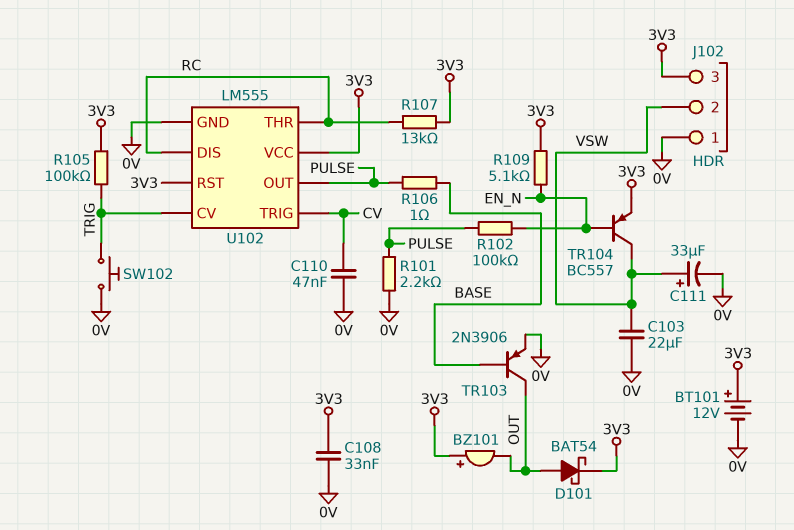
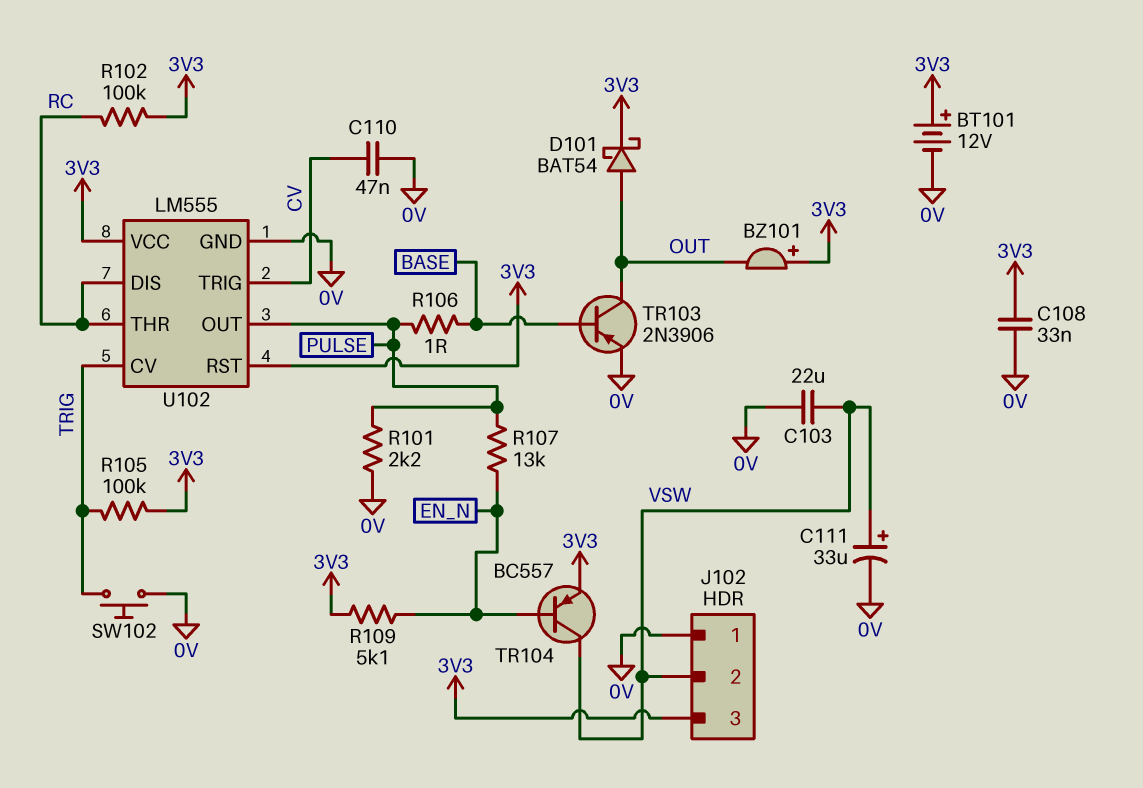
R102: 100k (EN_N, PULSE) -> 100k (3V3, RC)
R107: 13k (3V3, RC) -> 13k (EN_N, PULSE)

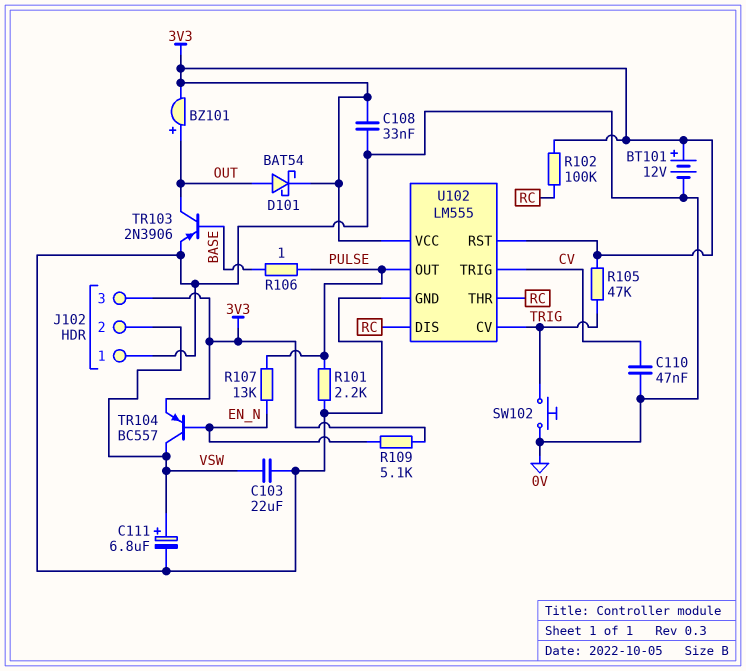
BZ101: buzzer (plus 3V3, minus OUT) -> buzzer (plus OUT, minus 3V3)
C111: 33uF (plus VSW, minus 0V) -> 6.8uF (plus VSW, minus 0V)
R105: 100k (3V3, TRIG) -> 47k (3V3, TRIG)

